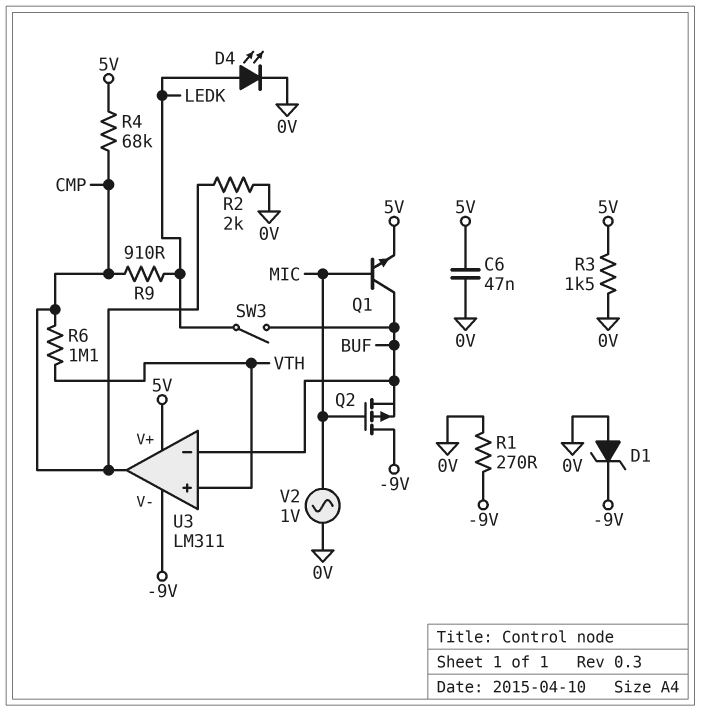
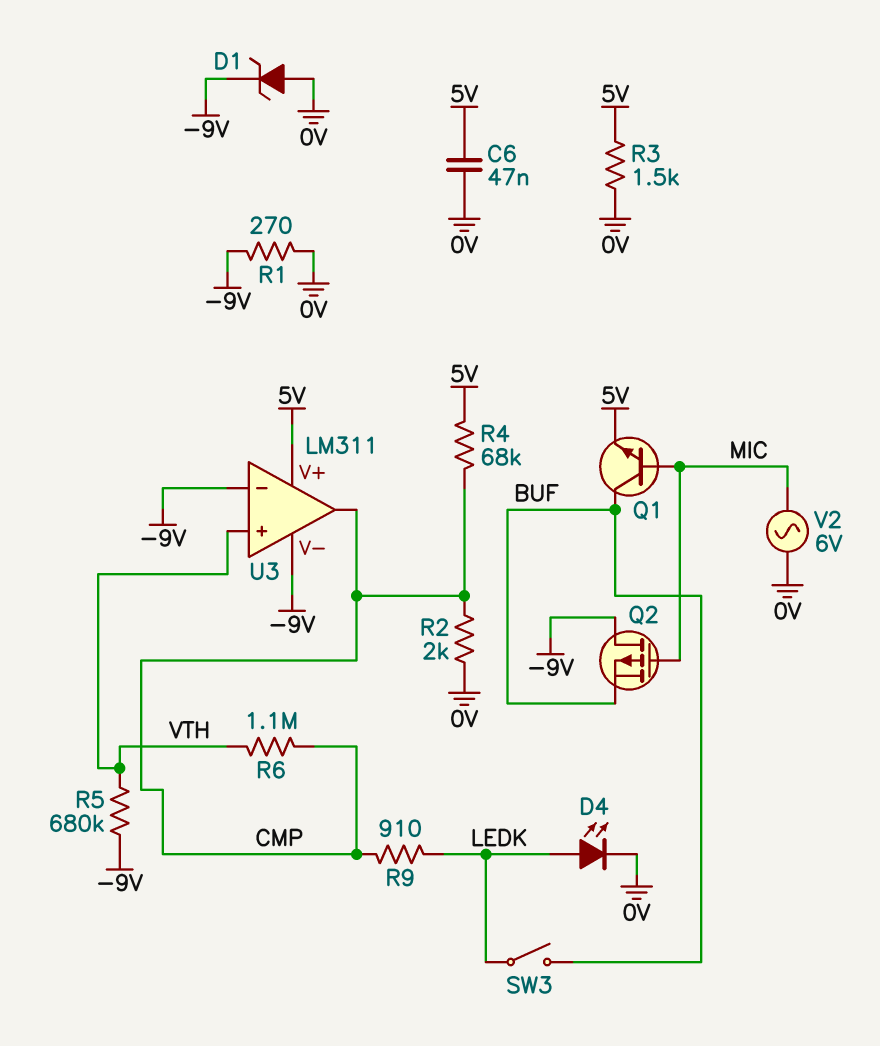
R5: none -> 680k (-9V, VTH)
U3 pin in-: BUF -> -9V
V2: AC 1V (0V, MIC) -> AC 6V (0V, MIC)

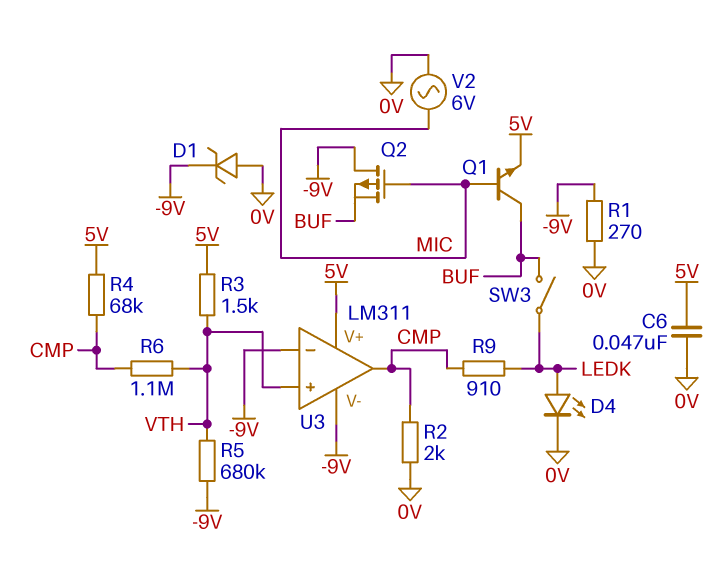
R3: 1.5k (0V, 5V) -> 1.5k (5V, VTH)

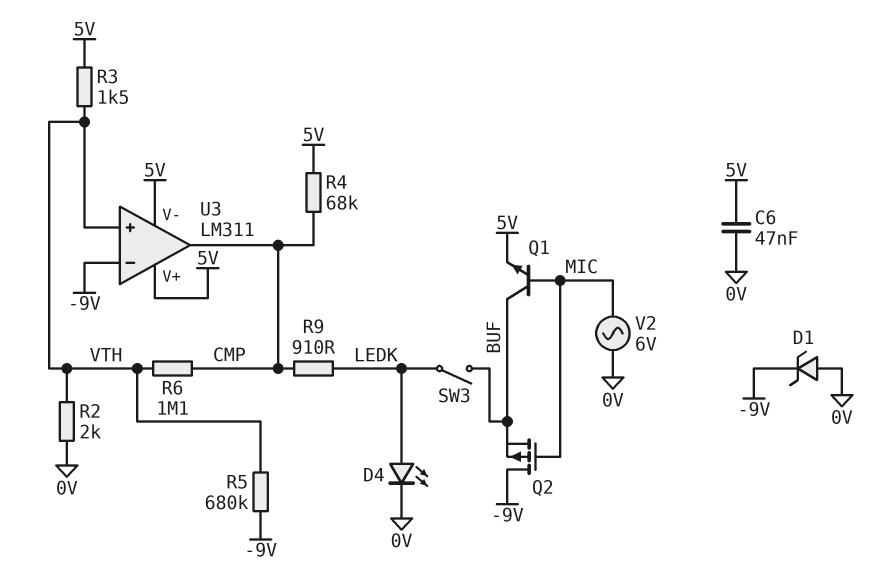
R1: 270 (-9V, 0V) -> none
R2: 2k (0V, CMP) -> 2k (0V, VTH)
U3 pin V-: -9V -> 5V

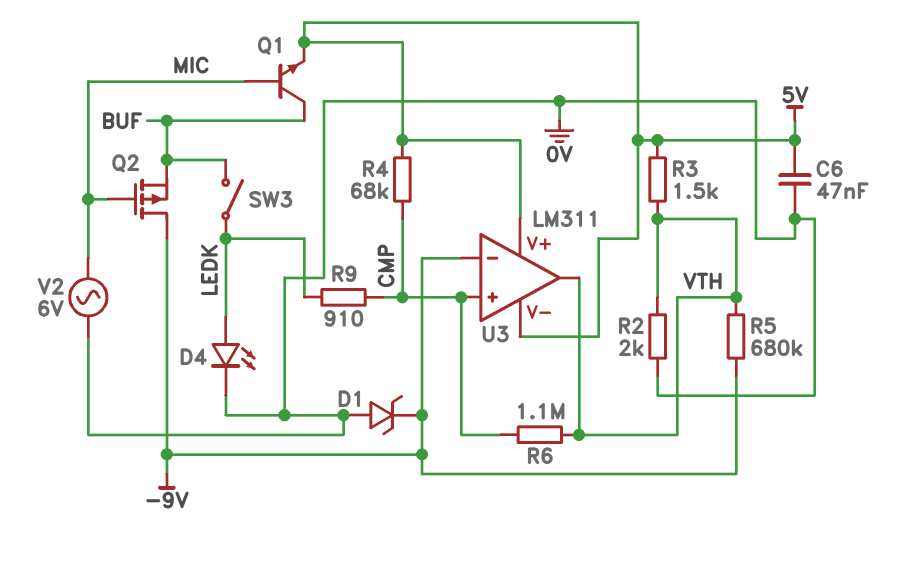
U3 pin in+: VTH -> CMP
U3 pin out: CMP -> VTH

